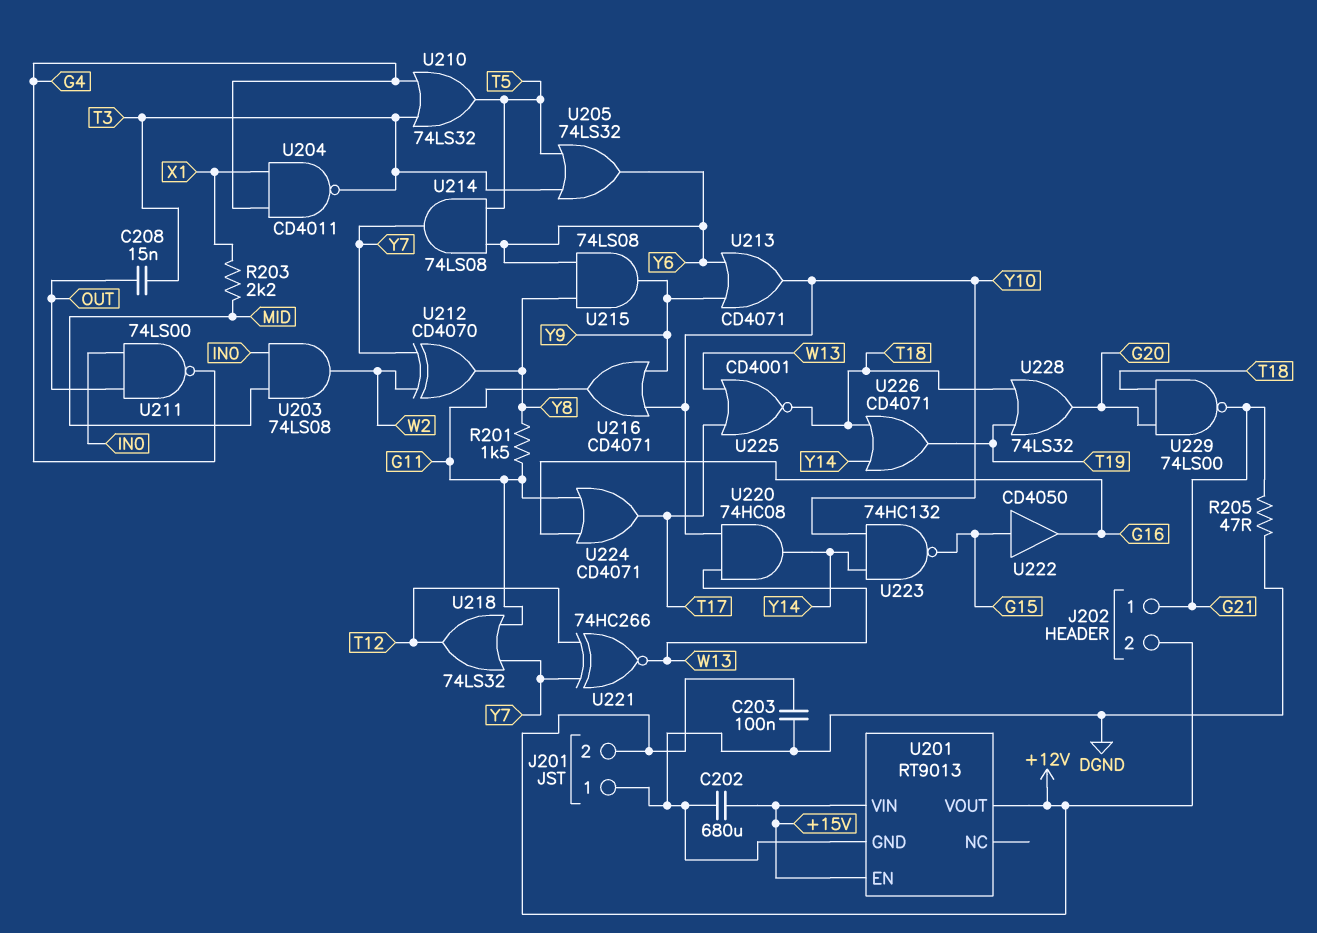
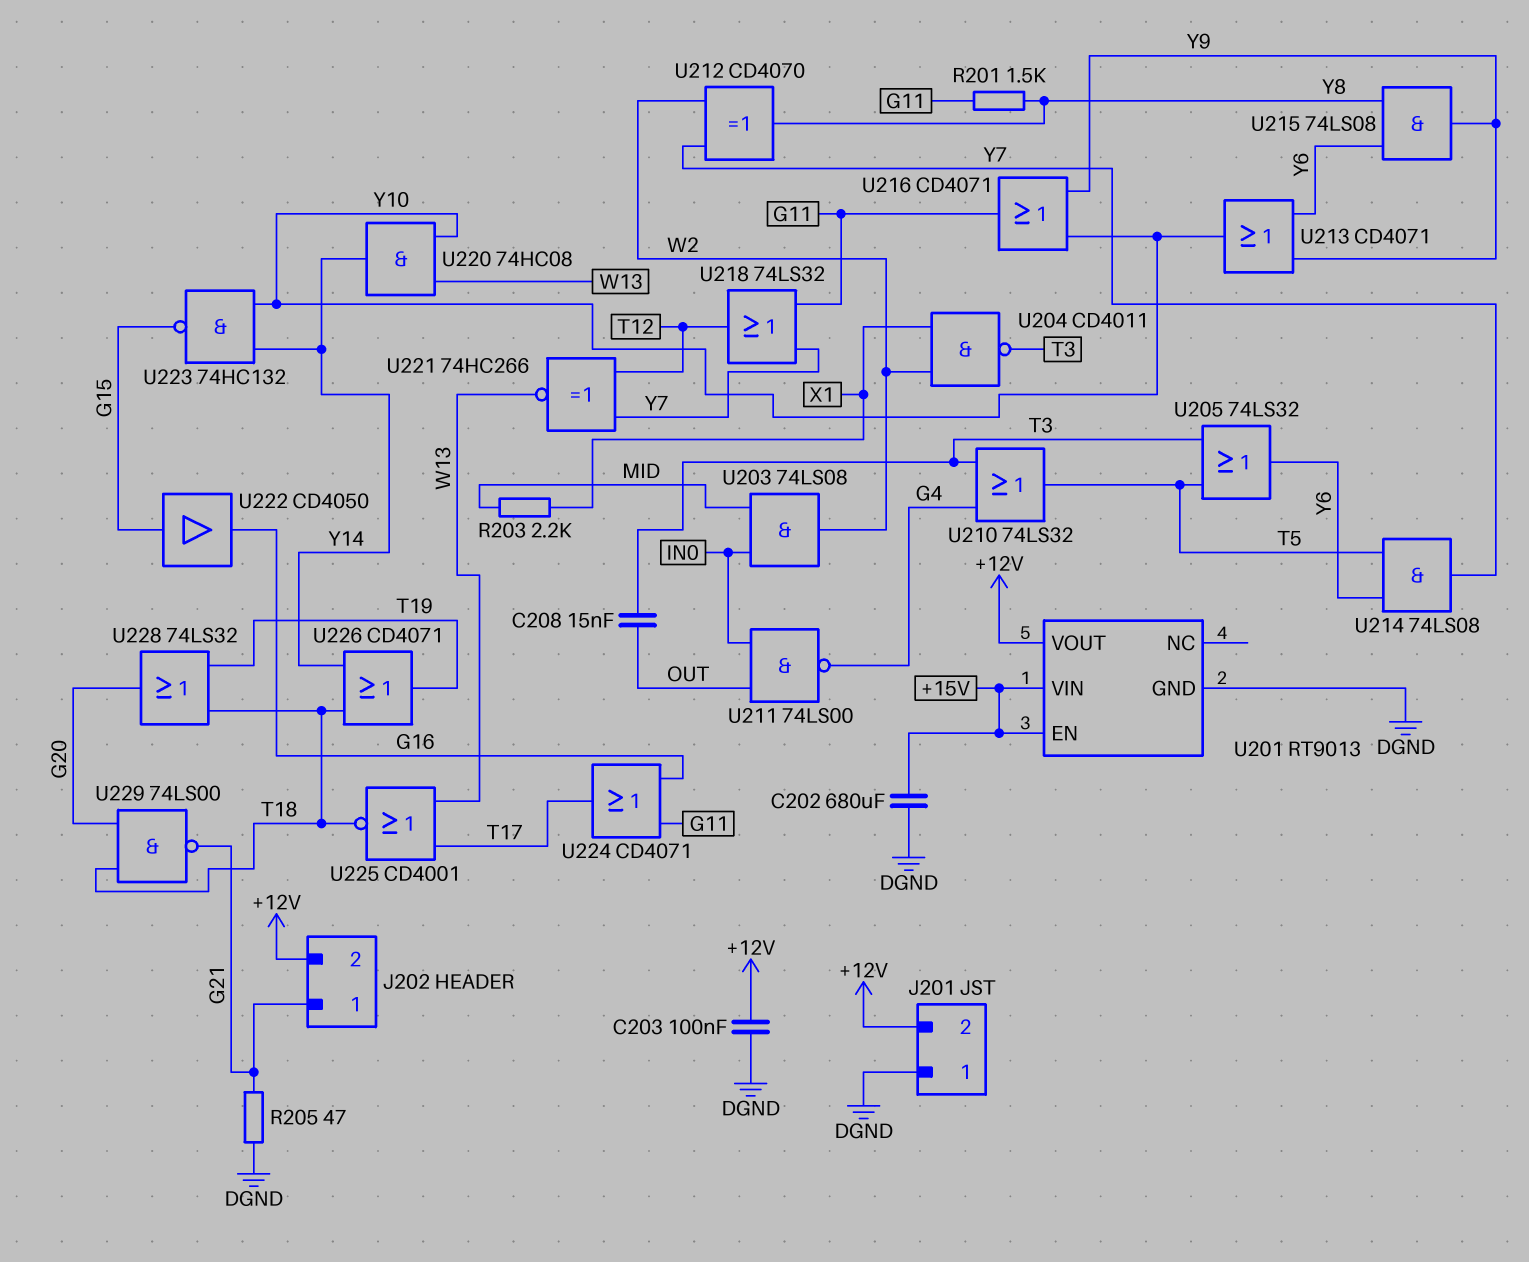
U204: NAND CD4011 (in G4, in X1, out T3) -> NAND CD4011 (in W2, in X1, out T3)

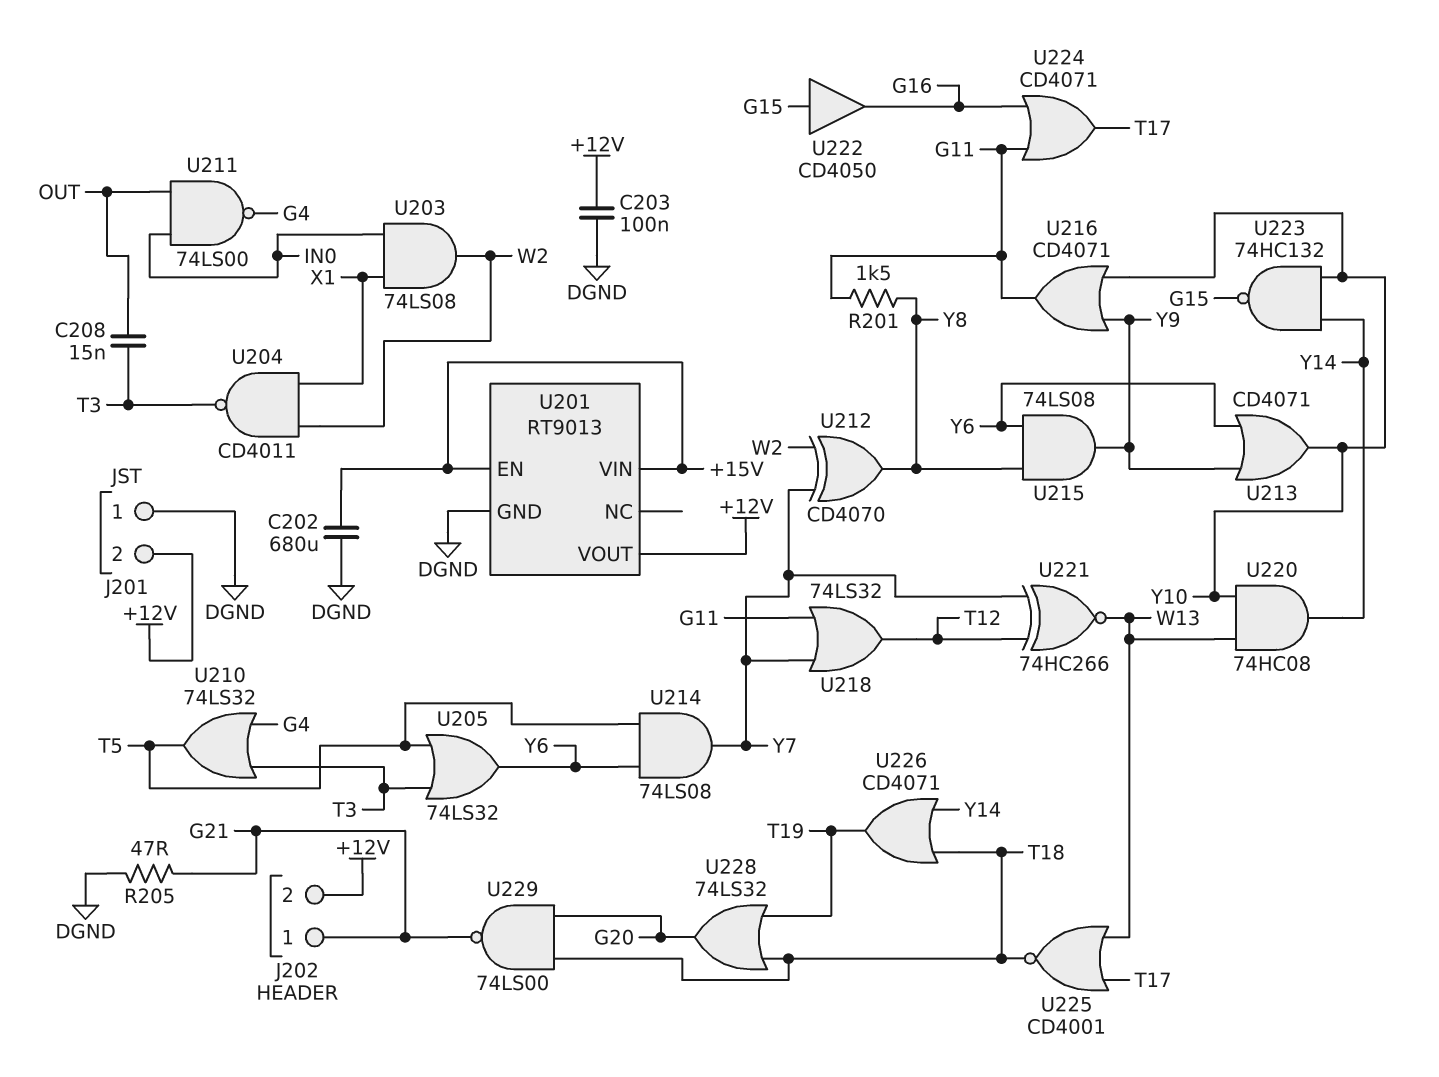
R203: 2.2k (MID, X1) -> none
U203: AND 74LS08 (in IN0, in MID, out W2) -> AND 74LS08 (in IN0, in X1, out W2)

